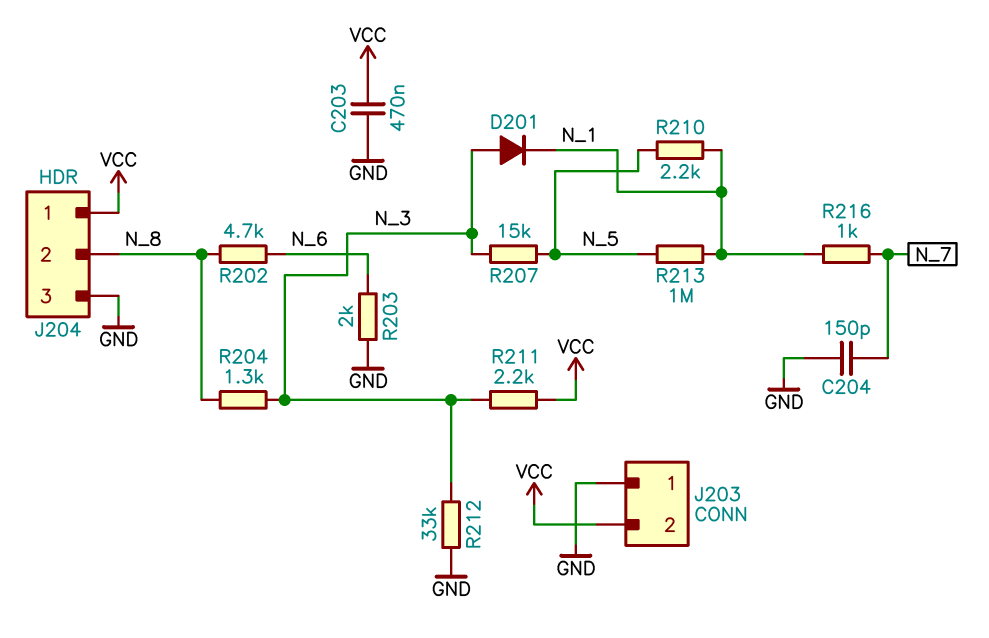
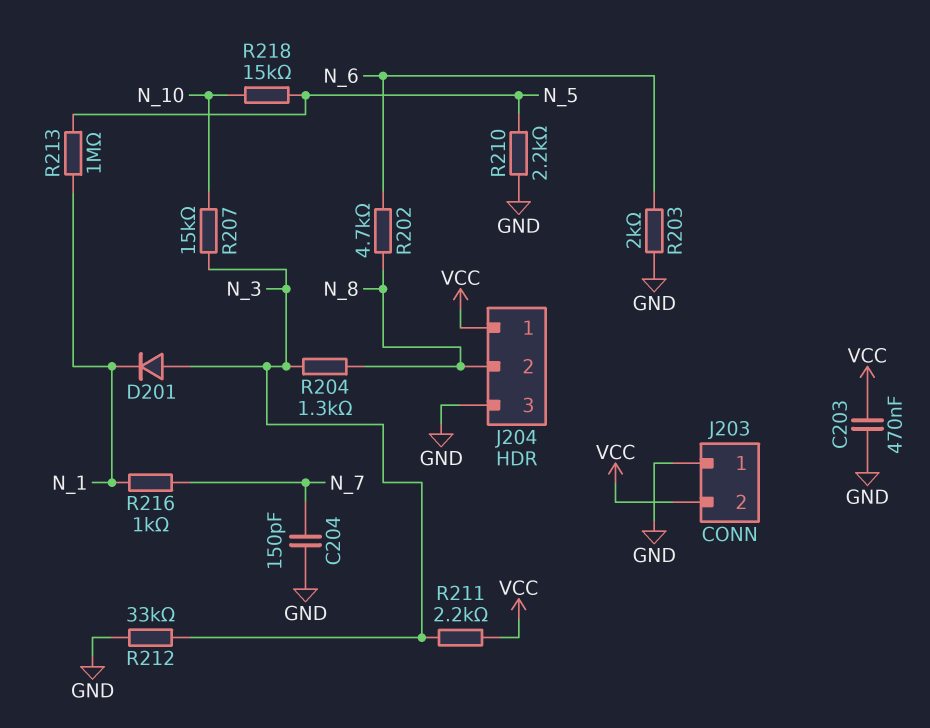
R207: 15k (N_3, N_5) -> 15k (N_3, N_10)
R210: 2.2k (N_1, N_5) -> 2.2k (GND, N_5)
R218: none -> 15k (N_5, N_10)

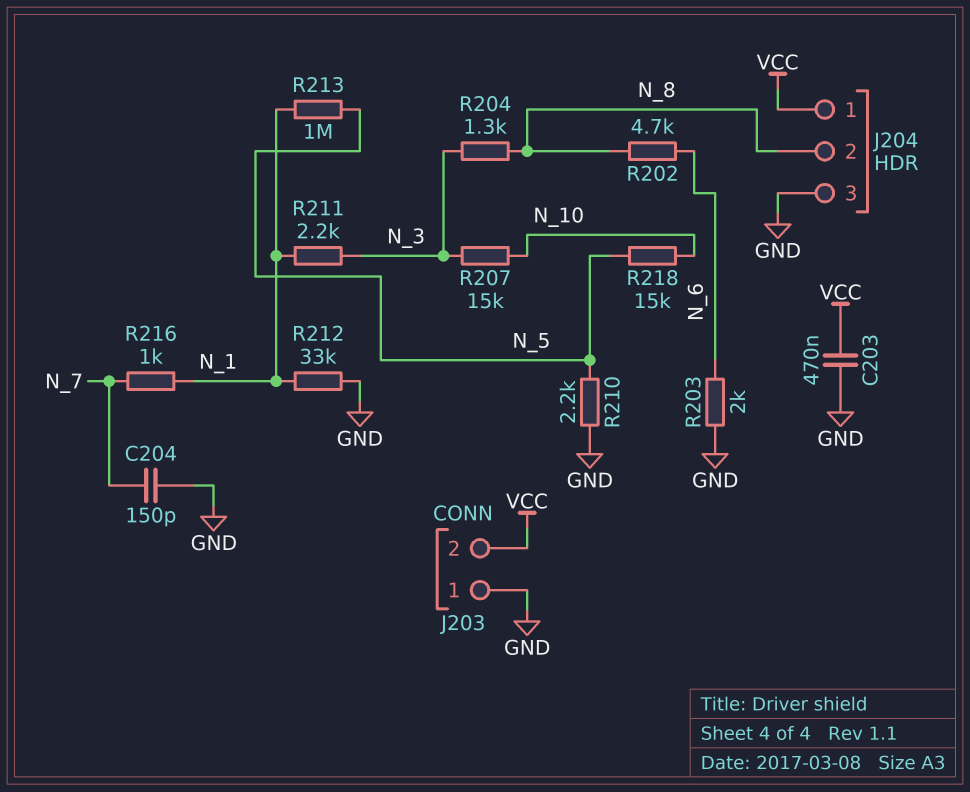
D201: diode (A N_3, K N_1) -> none
R211: 2.2k (N_3, VCC) -> 2.2k (N_1, N_3)
R212: 33k (GND, N_3) -> 33k (GND, N_1)

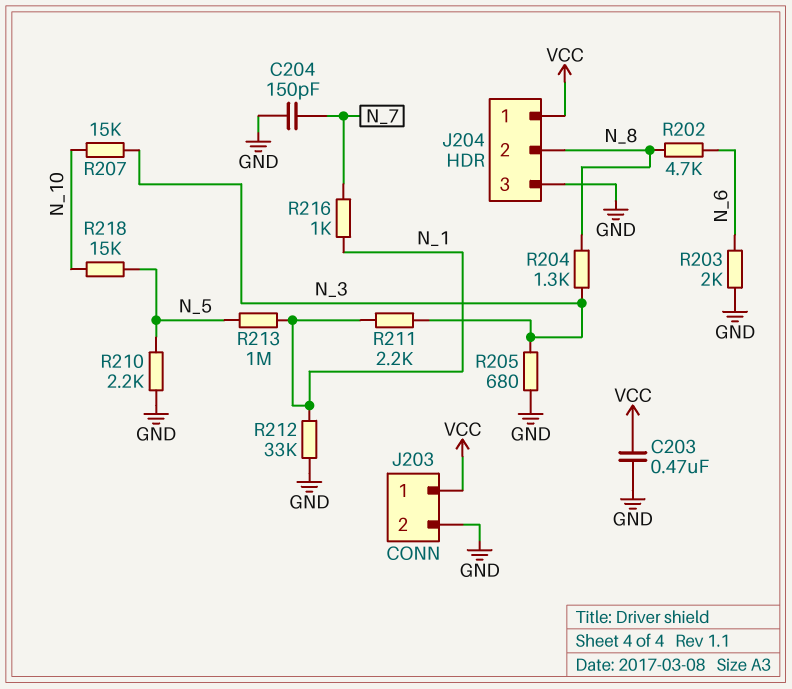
J203 pin 1: GND -> VCC
J203 pin 2: VCC -> GND
R205: none -> 680 (GND, N_3)

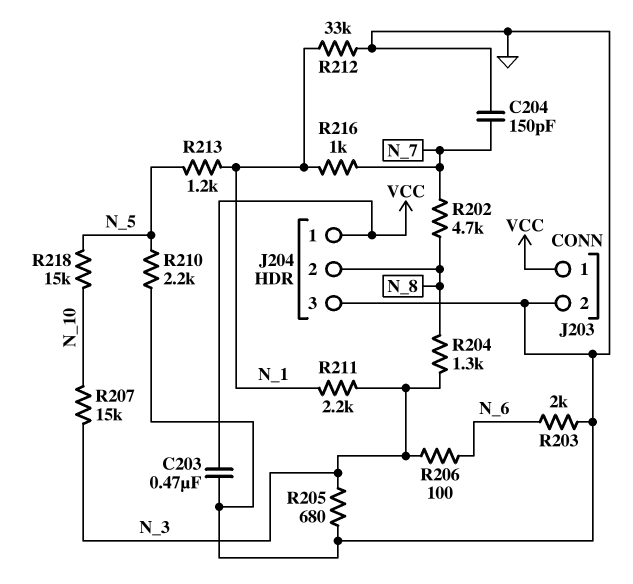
R202: 4.7k (N_6, N_8) -> 4.7k (N_7, N_8)
R206: none -> 100 (N_3, N_6)
R213: 1M (N_1, N_5) -> 1.2k (N_1, N_5)

